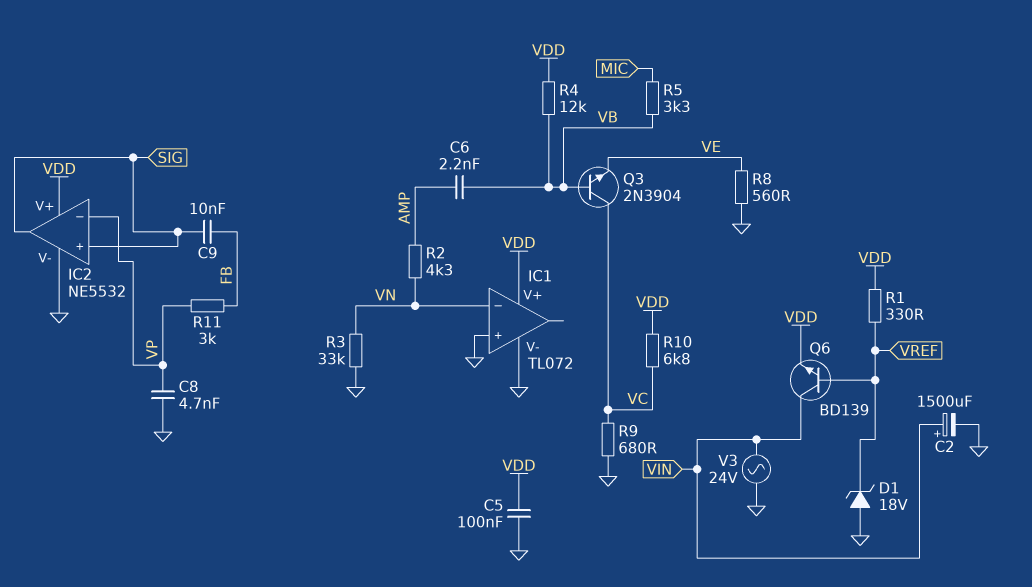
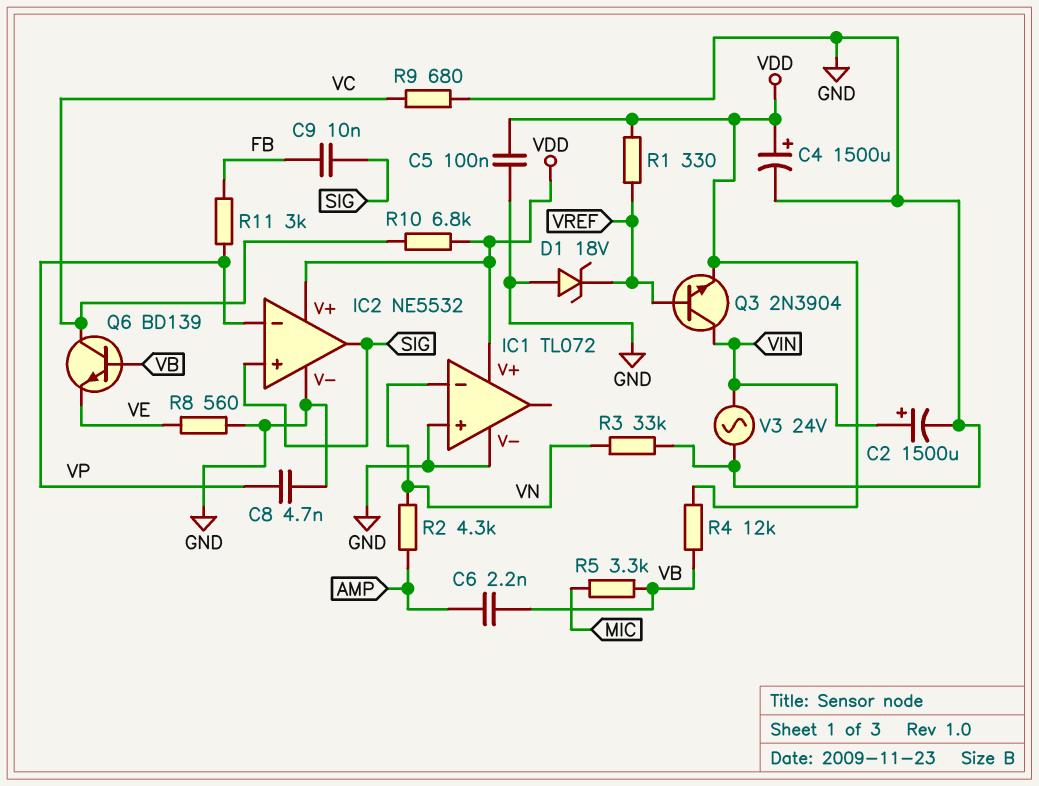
C4: none -> 1500uF (plus VDD, minus GND)
Q3: NPN 2N3904 (B VB, C VC, E VE) -> NPN 2N3904 (B VREF, C VIN, E VDD)
Q6: NPN BD139 (B VREF, C VIN, E VDD) -> NPN BD139 (B VB, C VC, E VE)

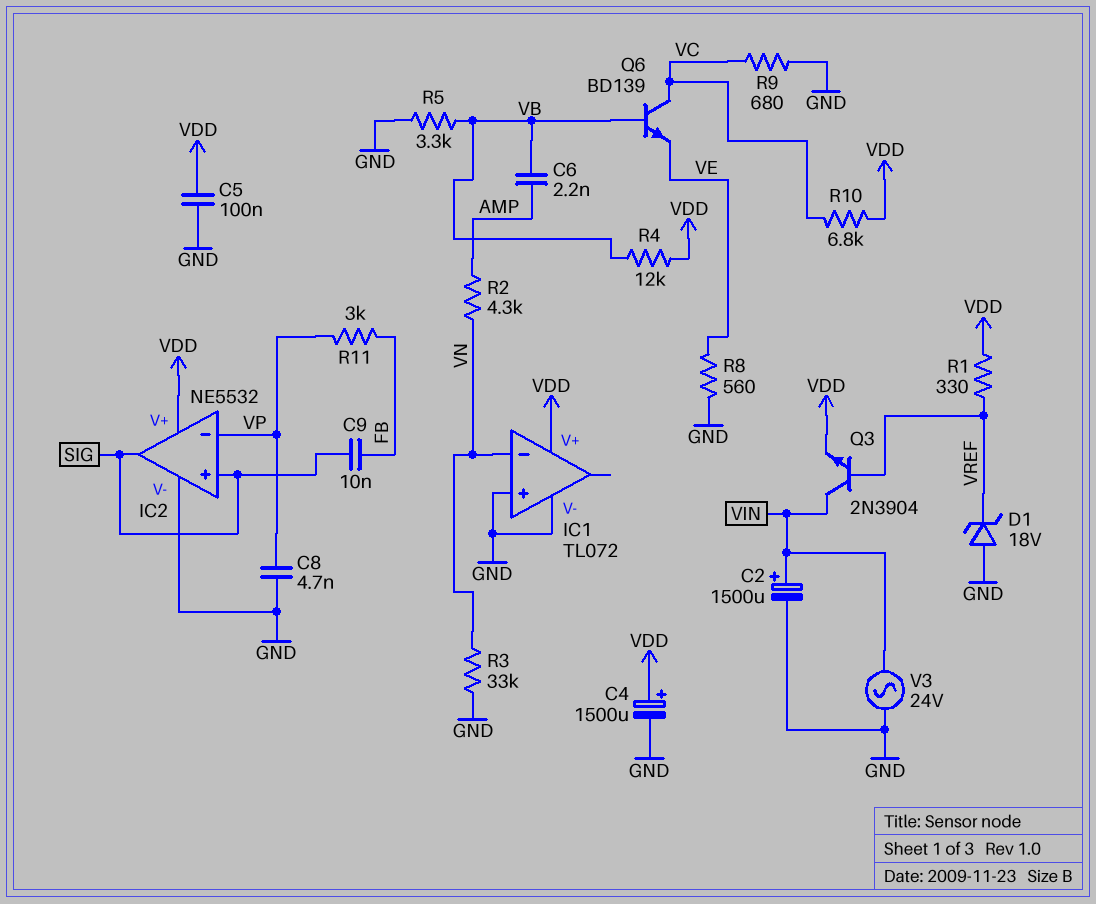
R5: 3.3k (MIC, VB) -> 3.3k (GND, VB)

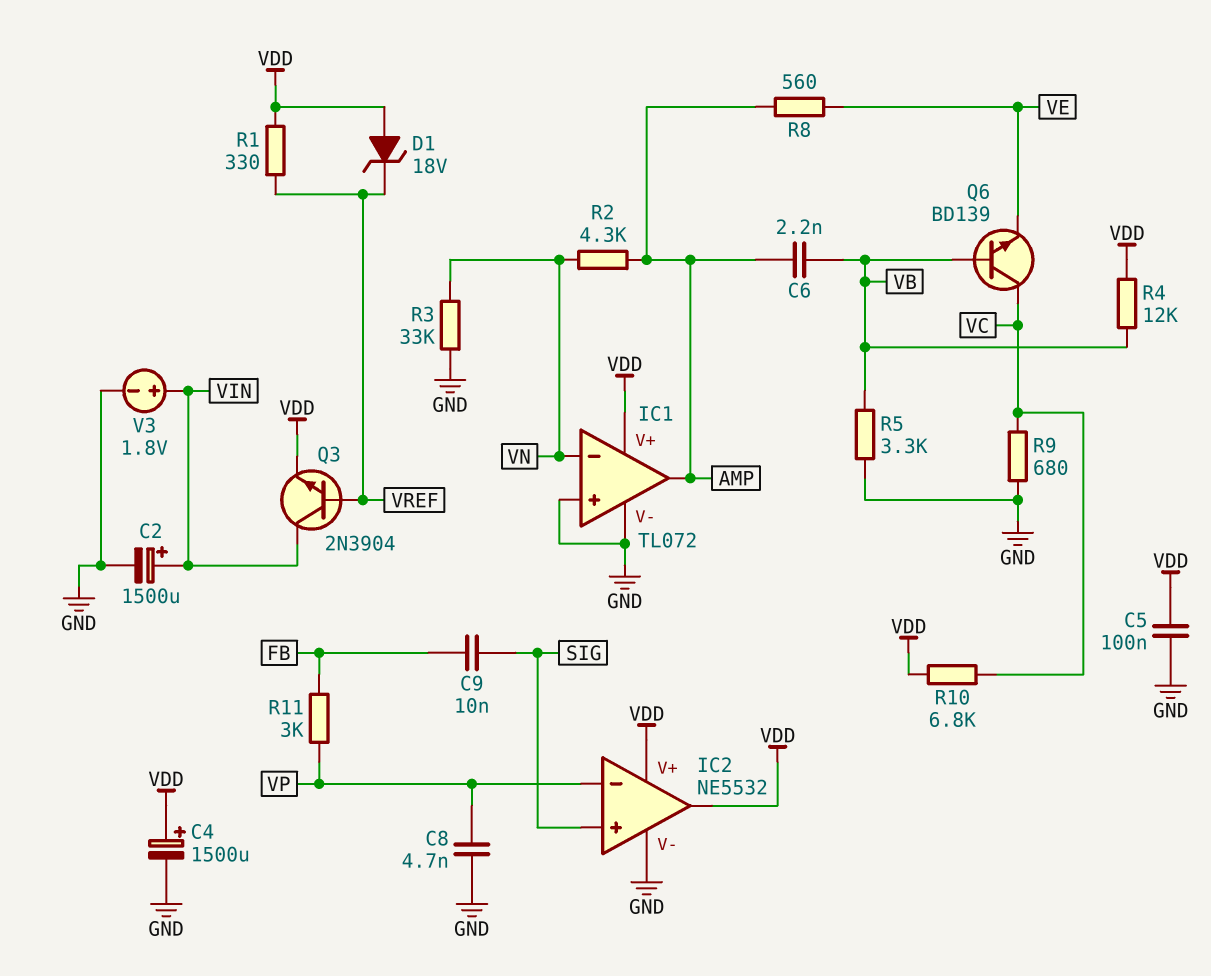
D1: zener 18V (A GND, K VREF) -> zener 18V (A VDD, K VREF)
IC1 pin out: none -> AMP
IC2 pin out: SIG -> VDD
R8: 560 (GND, VE) -> 560 (AMP, VE)
V3: AC 24V (GND, VIN) -> 1.8V (plus VIN, minus GND)

